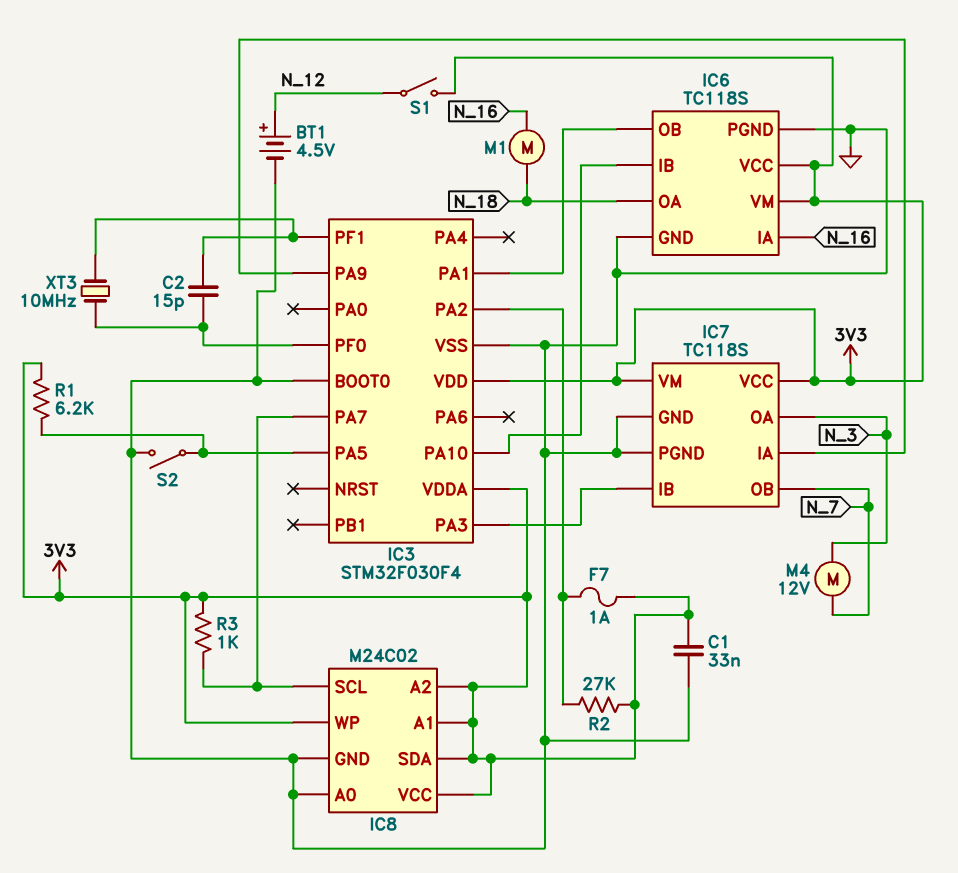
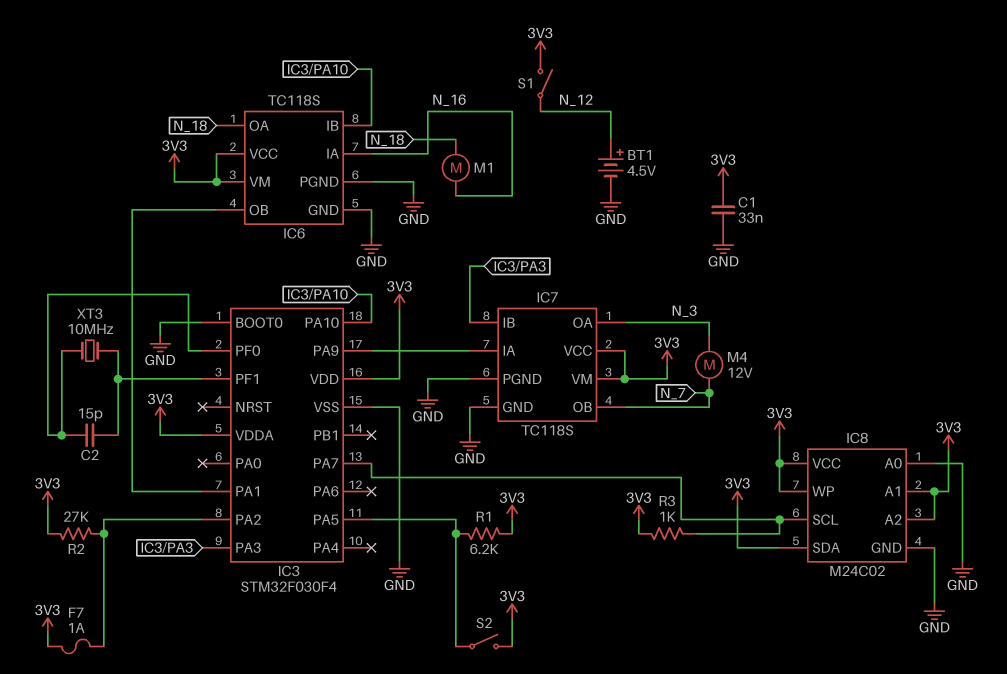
S2: switch (GND, IC3/PA5) -> switch (3V3, IC3/PA5)

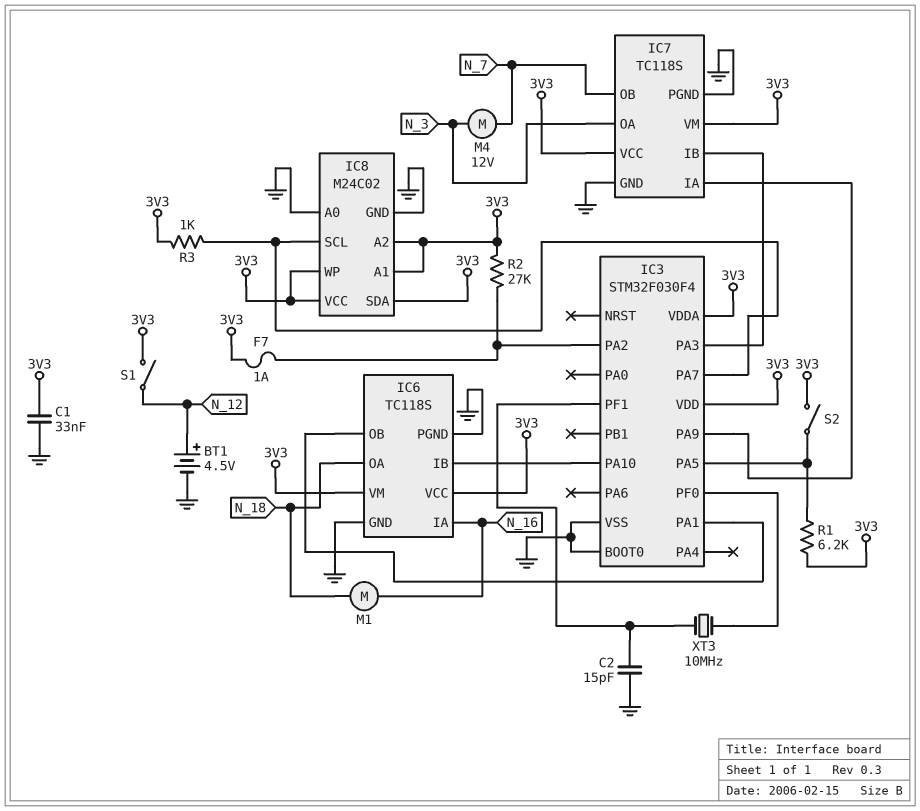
C2: 15pF (IC3/PF0, IC3/PF1) -> 15pF (GND, IC3/PF1)

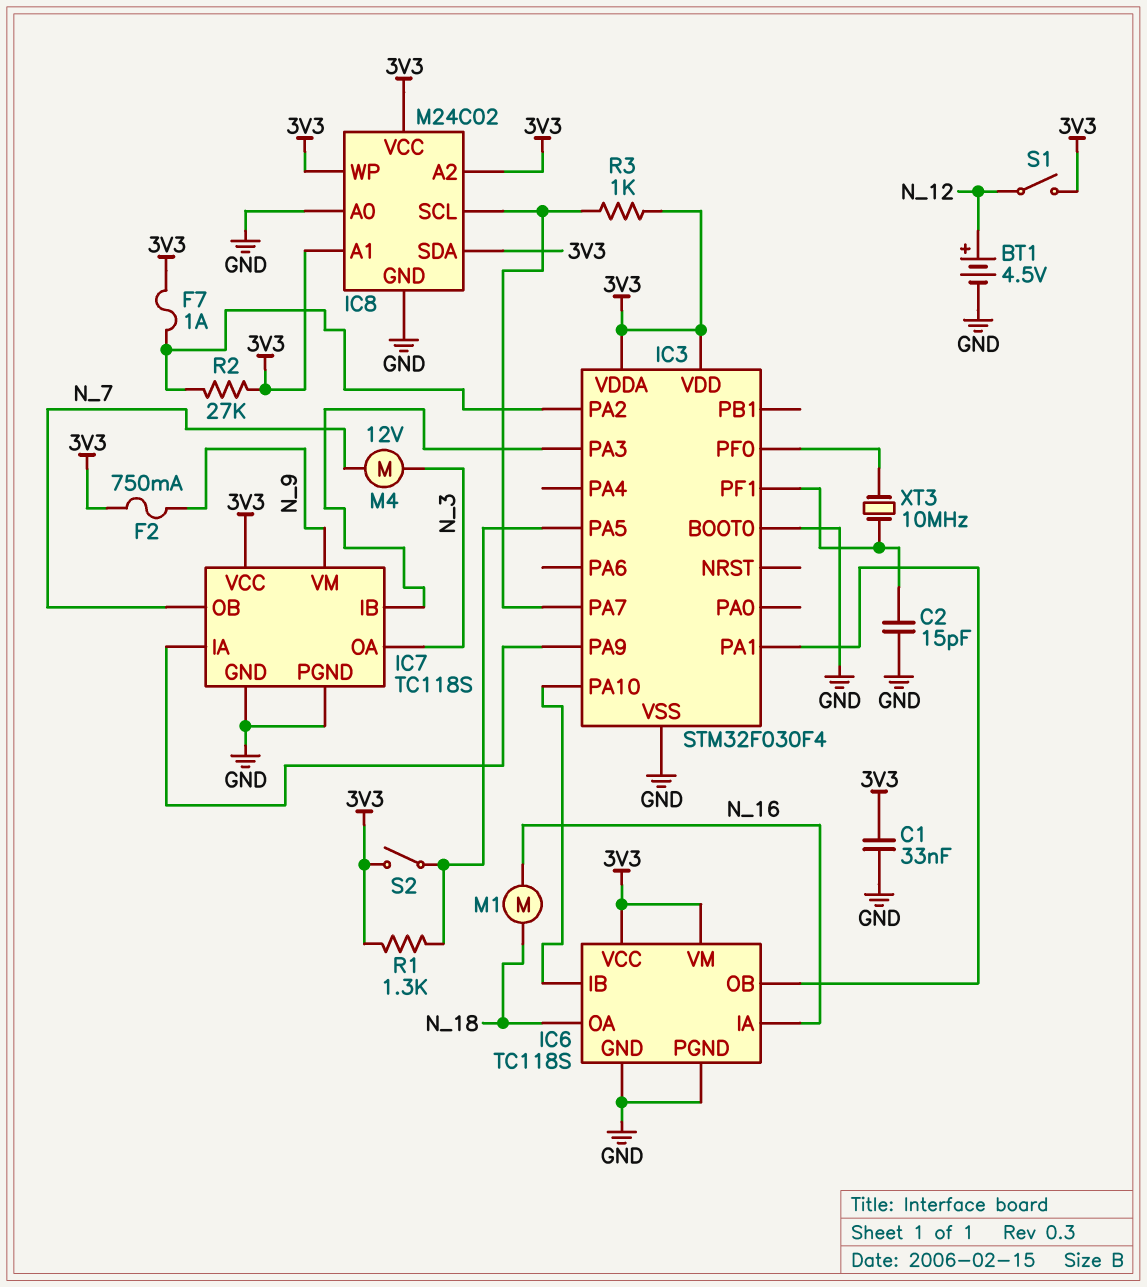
F2: none -> 750mA (3V3, N_9)
IC7 pin VM: 3V3 -> N_9
R1: 6.2k (3V3, IC3/PA5) -> 1.3k (3V3, IC3/PA5)

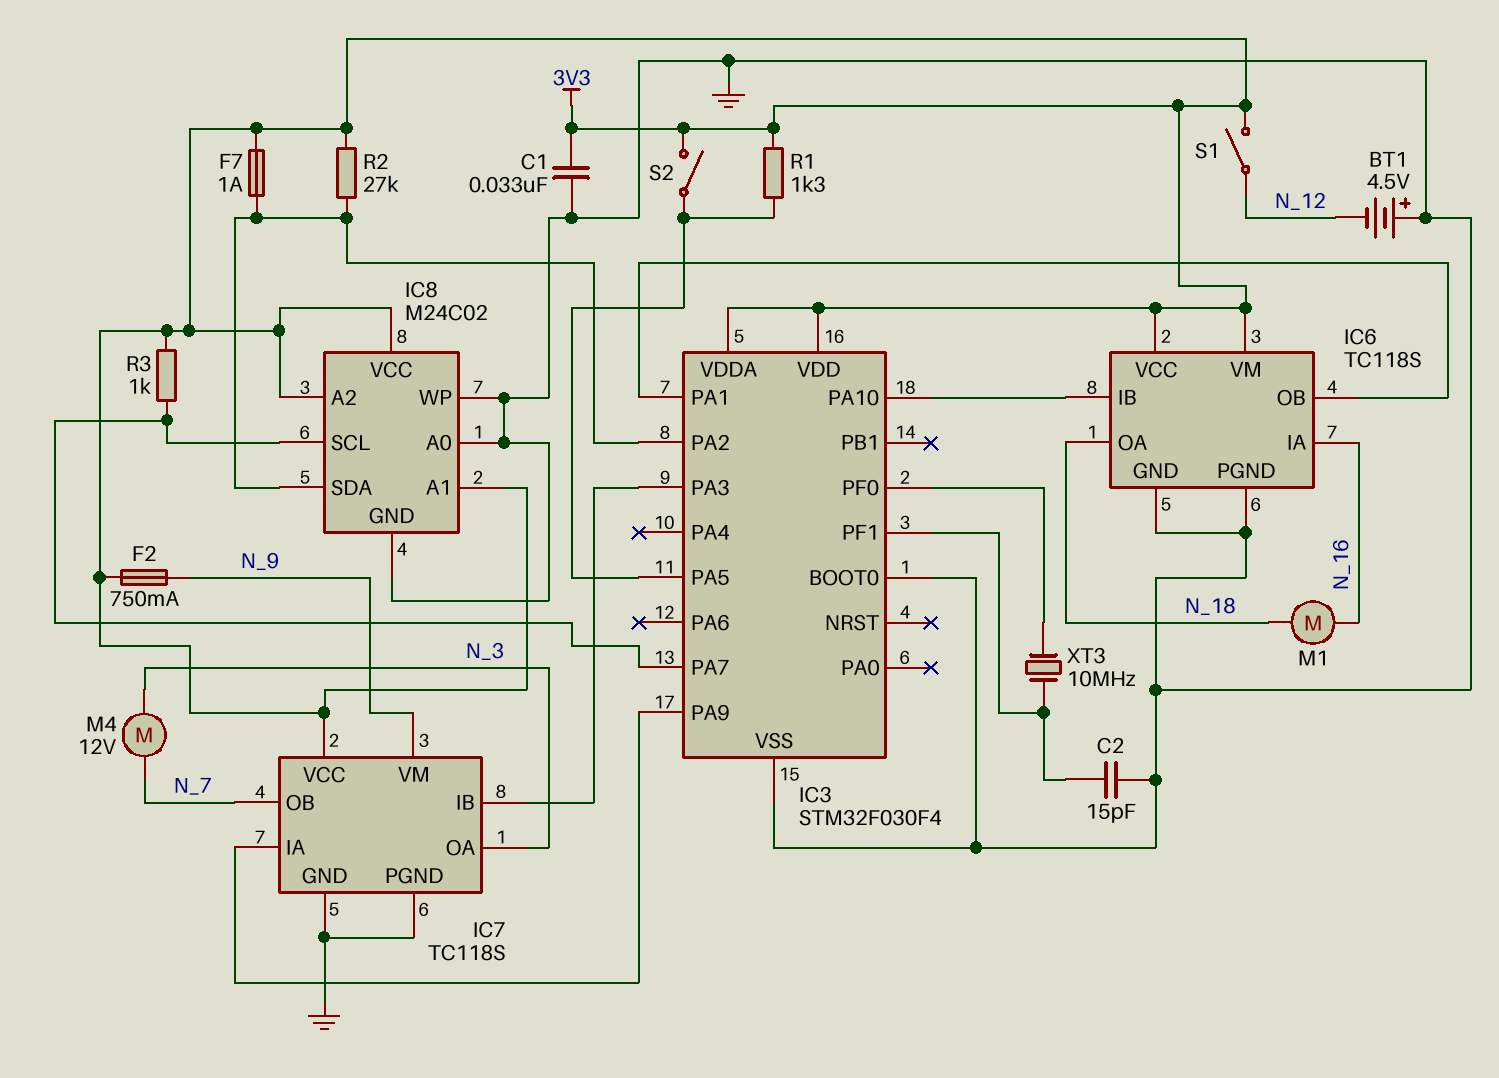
BT1: 4.5V (plus N_12, minus GND) -> 4.5V (plus GND, minus N_12)
IC8 pin SDA: 3V3 -> IC3/PA2
IC8 pin WP: 3V3 -> GND

